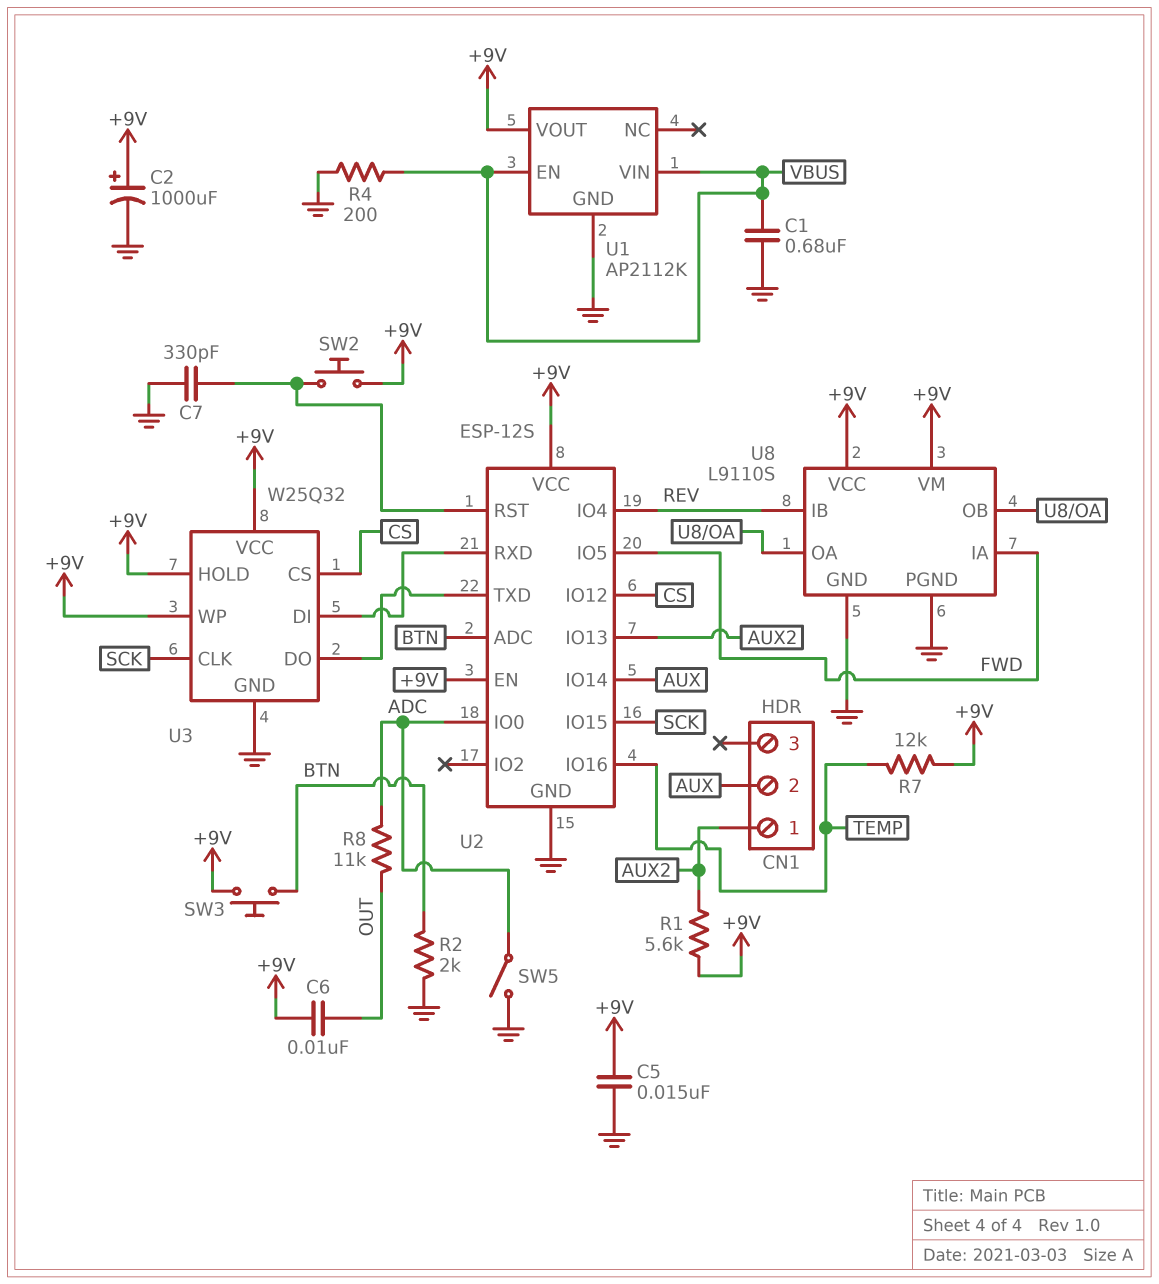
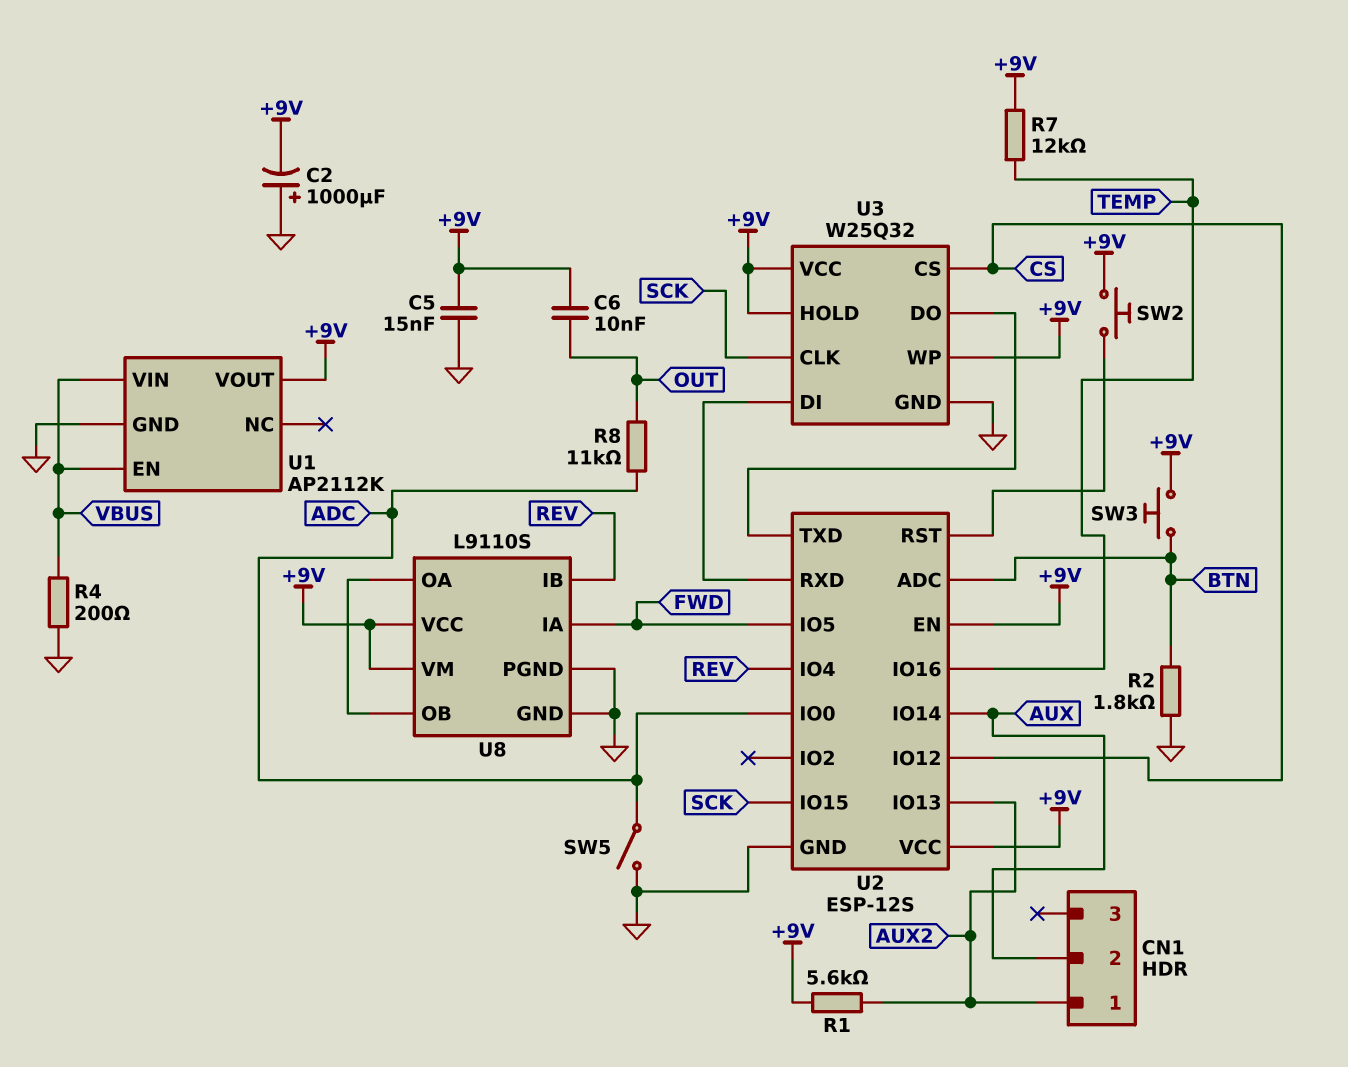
C1: 680nF (GND, VBUS) -> none
C2: 1000uF (plus +9V, minus GND) -> 1000uF (plus GND, minus +9V)
C7: 330pF (GND, U2/RST) -> none
R2: 2k (BTN, GND) -> 1.8k (BTN, GND)

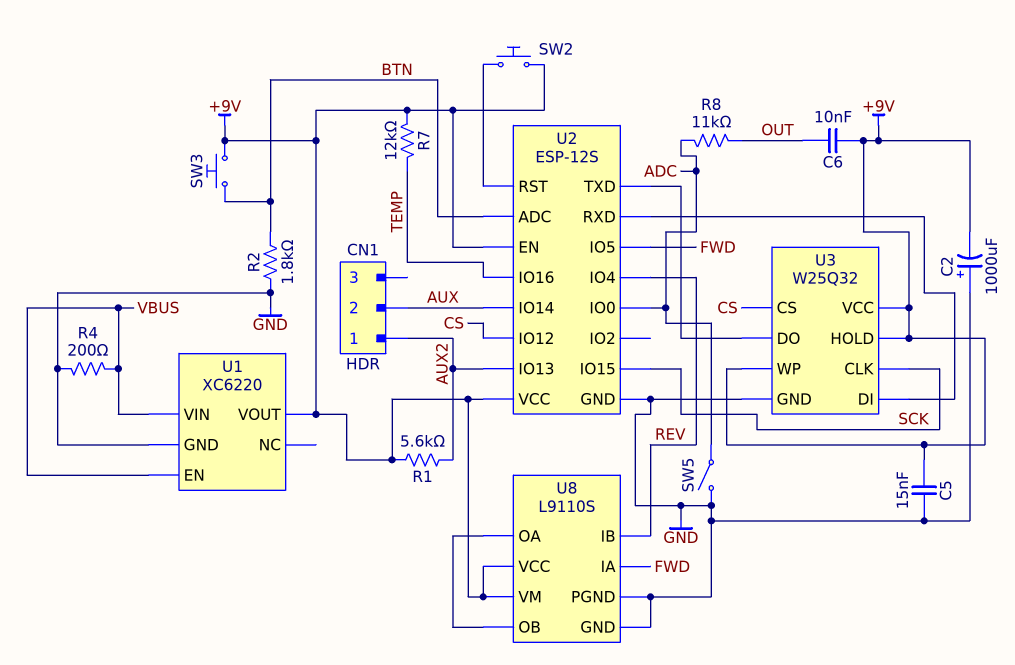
U1: AP2112K -> XC6220

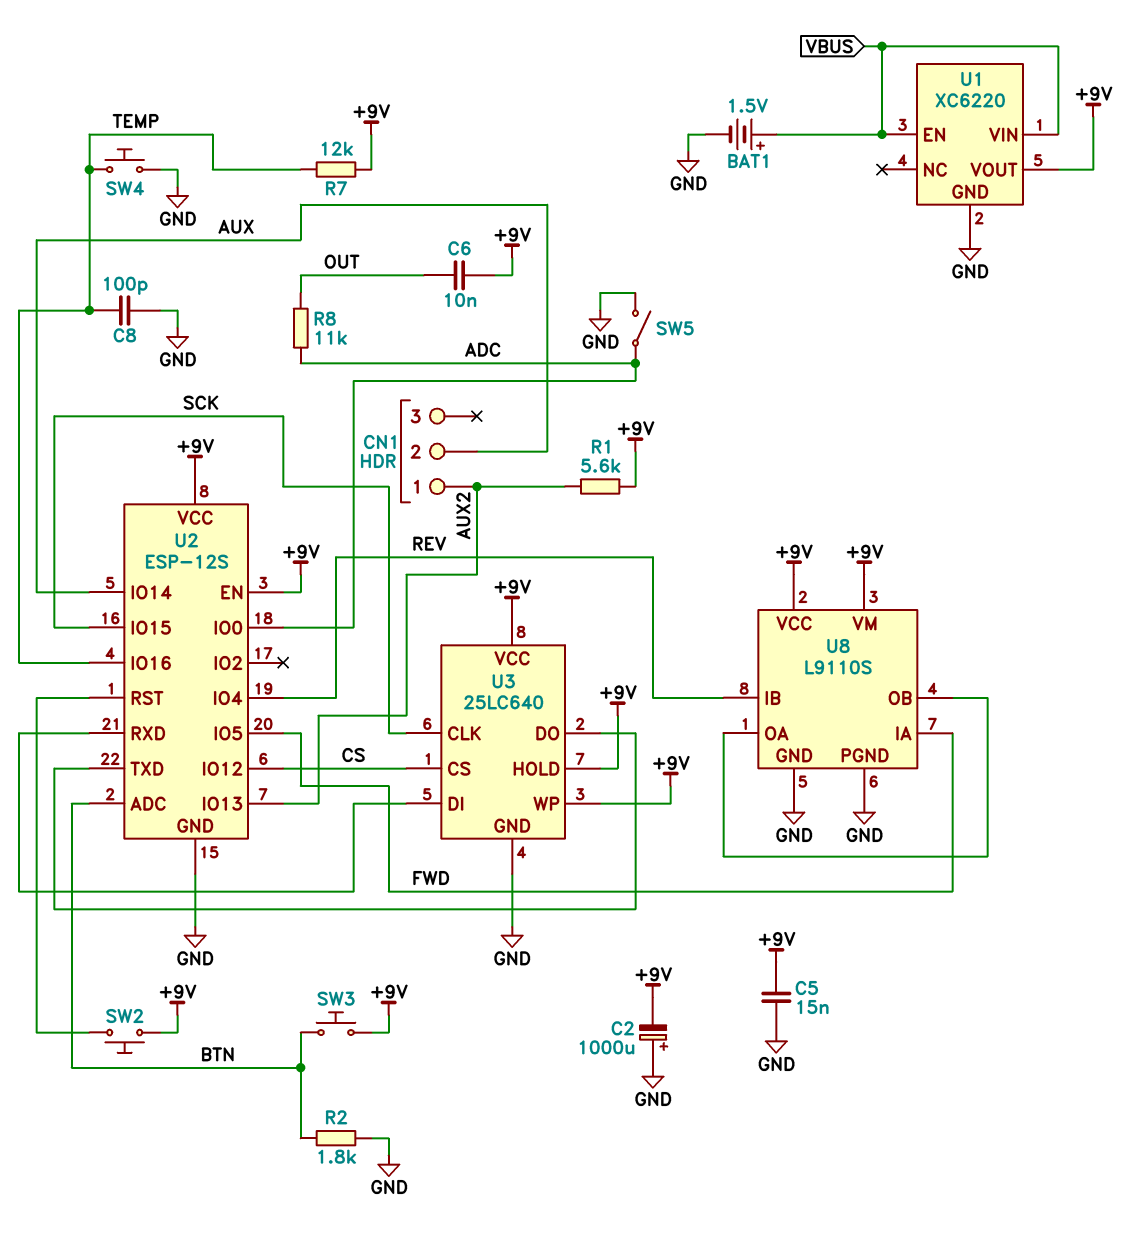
BAT1: none -> 1.5V (plus VBUS, minus GND)
C8: none -> 100pF (GND, TEMP)
R4: 200 (GND, VBUS) -> none
SW4: none -> button (GND, TEMP)
U3: W25Q32 -> 25LC640

